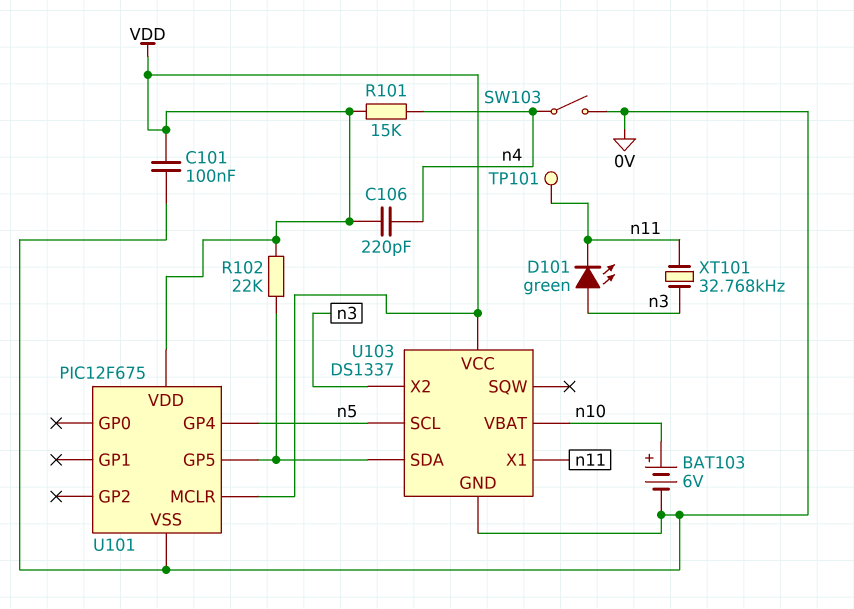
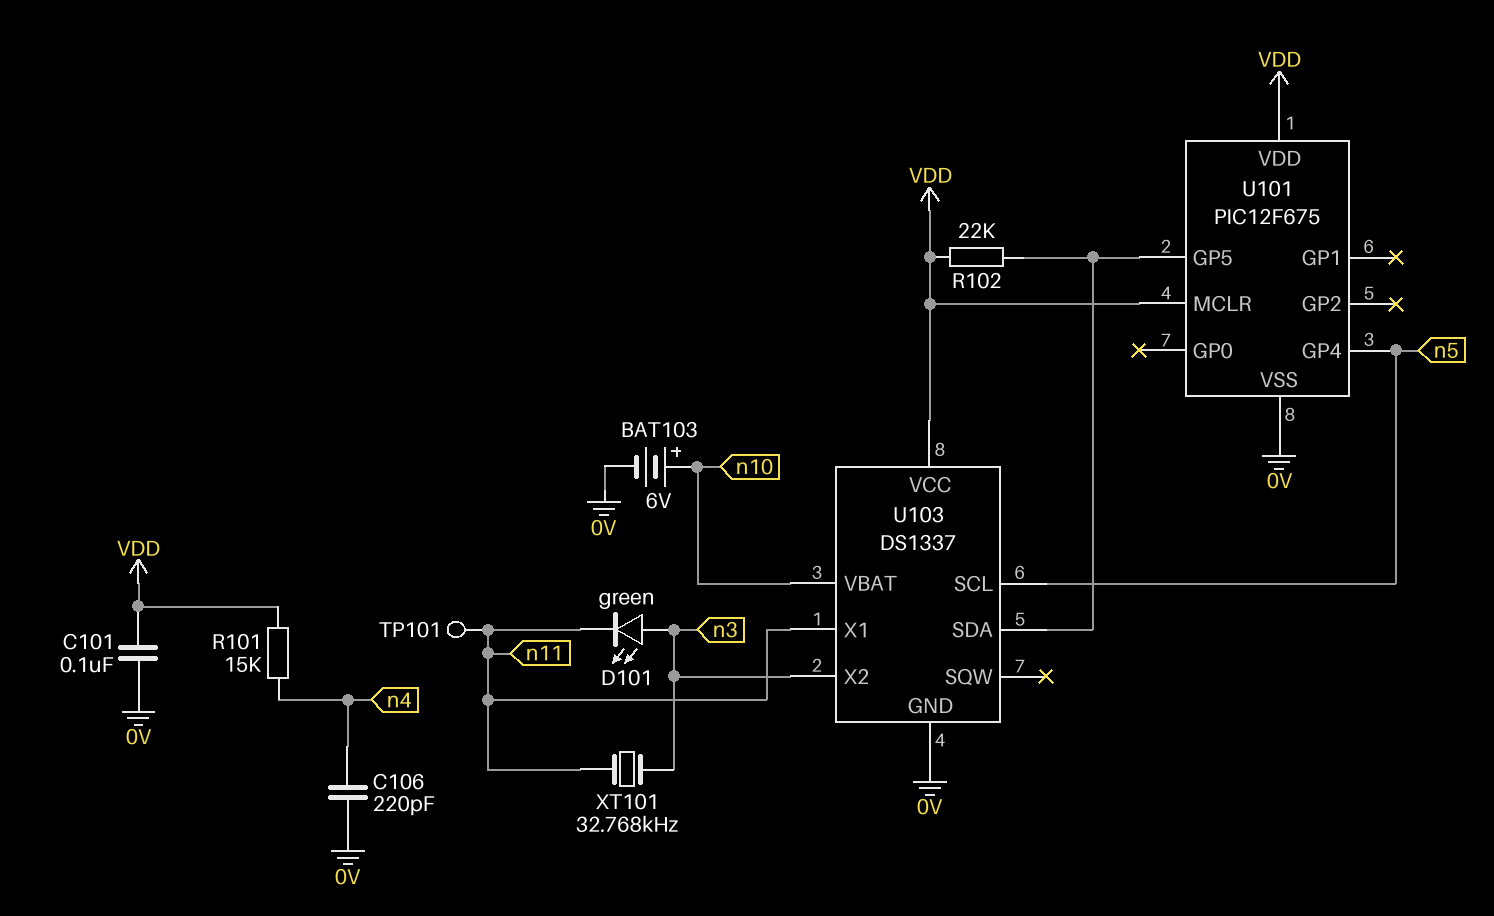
C106: 220pF (VDD, n4) -> 220pF (0V, n4)
SW103: switch (0V, n4) -> none

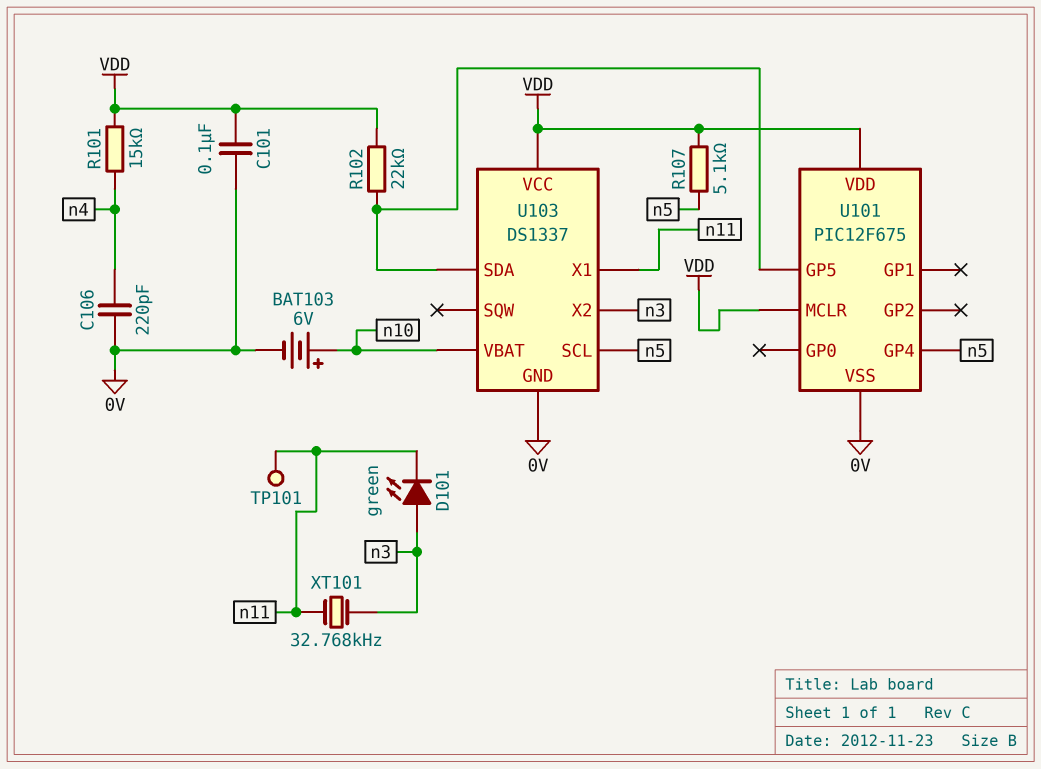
R107: none -> 5.1k (VDD, n5)

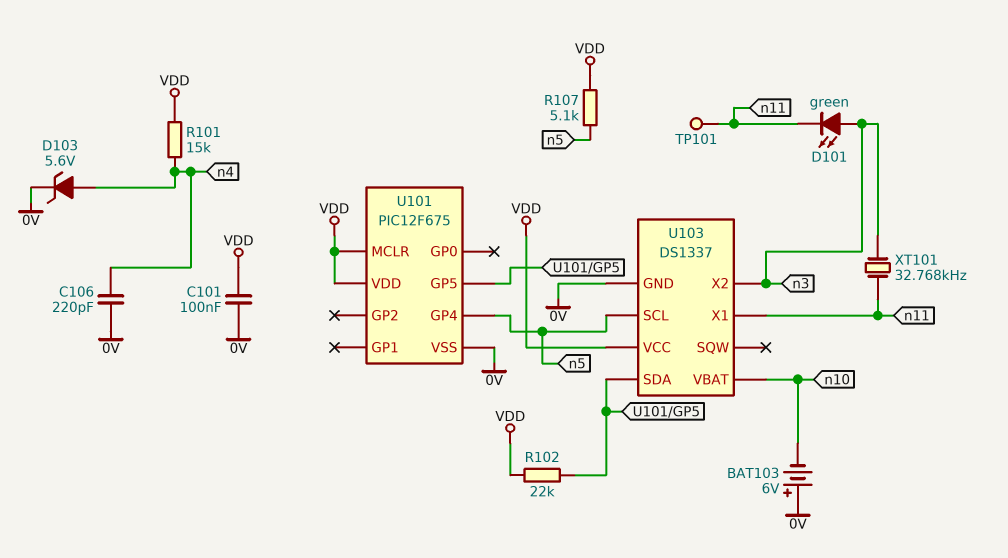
BAT103: 6V (plus n10, minus 0V) -> 6V (plus 0V, minus n10)
D103: none -> zener 5.6V (A n4, K 0V)

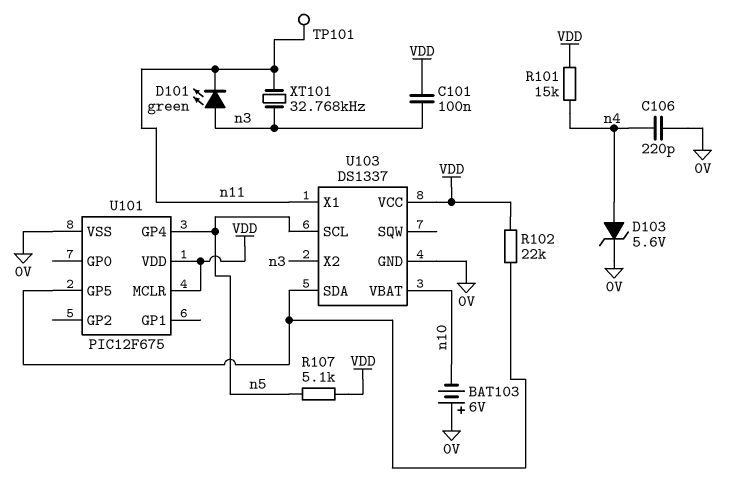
C101: 100nF (0V, VDD) -> 100nF (VDD, n3)

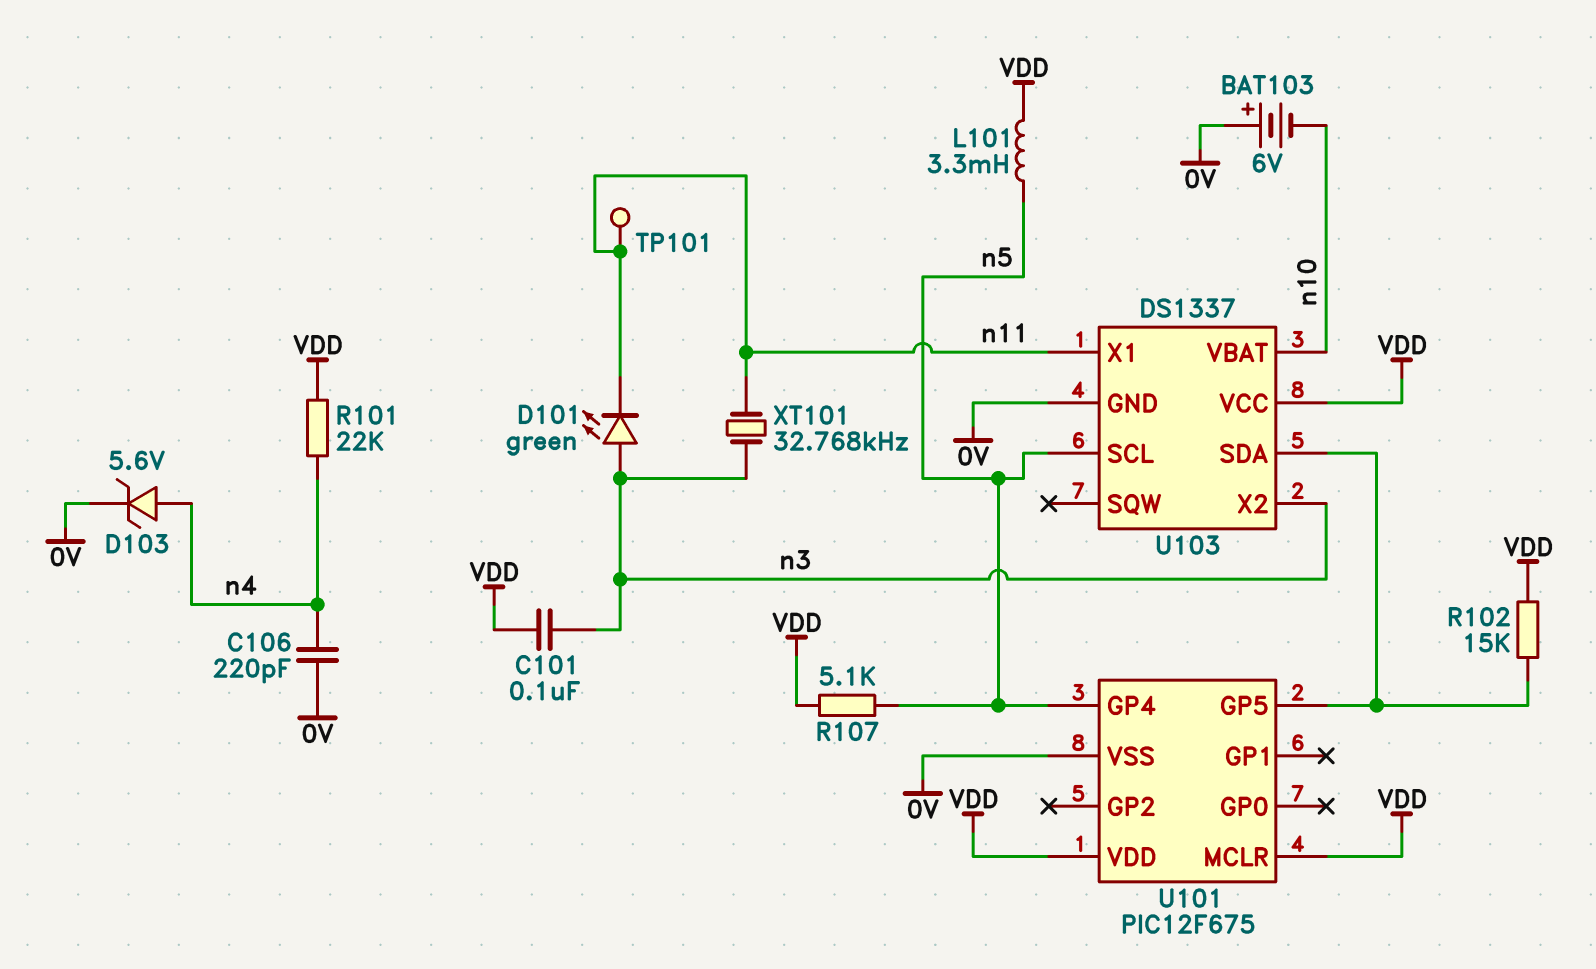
L101: none -> 3.3mH (VDD, n5)
R101: 15k (VDD, n4) -> 22k (VDD, n4)
R102: 22k (U101/GP5, VDD) -> 15k (U101/GP5, VDD)

